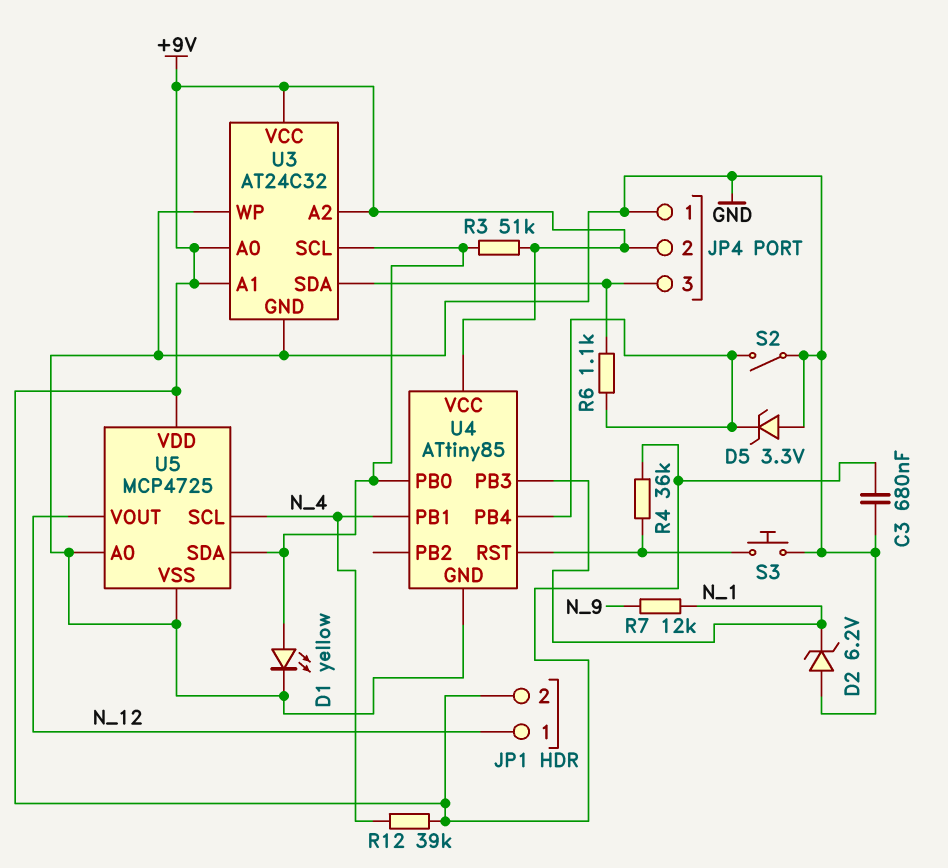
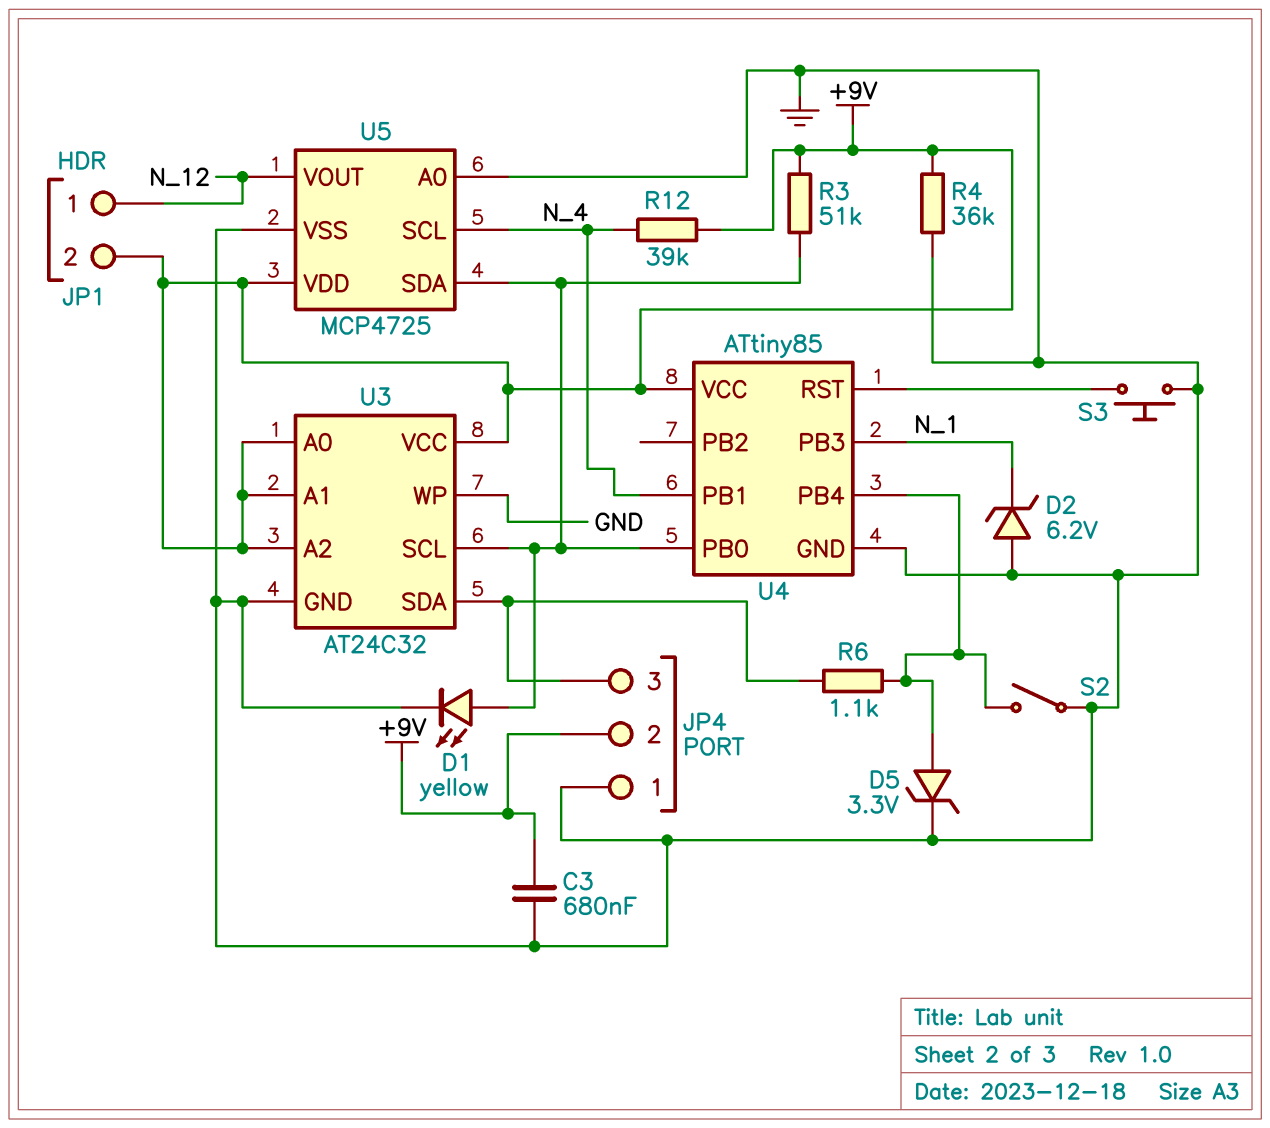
D5: zener 3.3V (A GND, K U4/PB4) -> zener 3.3V (A U4/PB4, K GND)
R4: 36k (+9V, U4/RST) -> 36k (+9V, GND)
R7: 12k (N_1, N_9) -> none

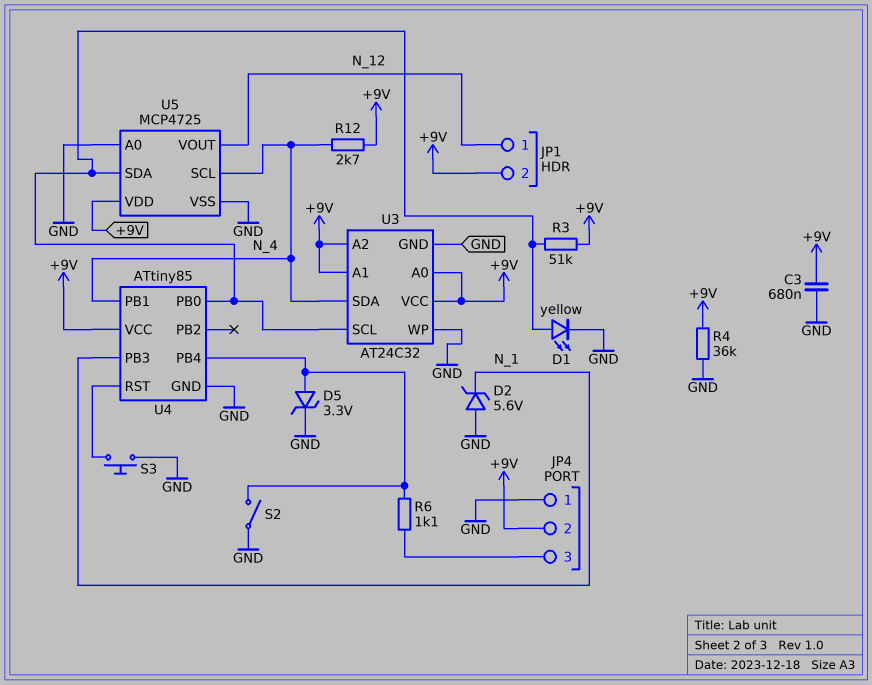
D2: zener 6.2V (A GND, K N_1) -> zener 5.6V (A GND, K N_1)
R12: 39k (+9V, N_4) -> 2.7k (+9V, N_4)
U3 pin SDA: JP4/3 -> N_4

